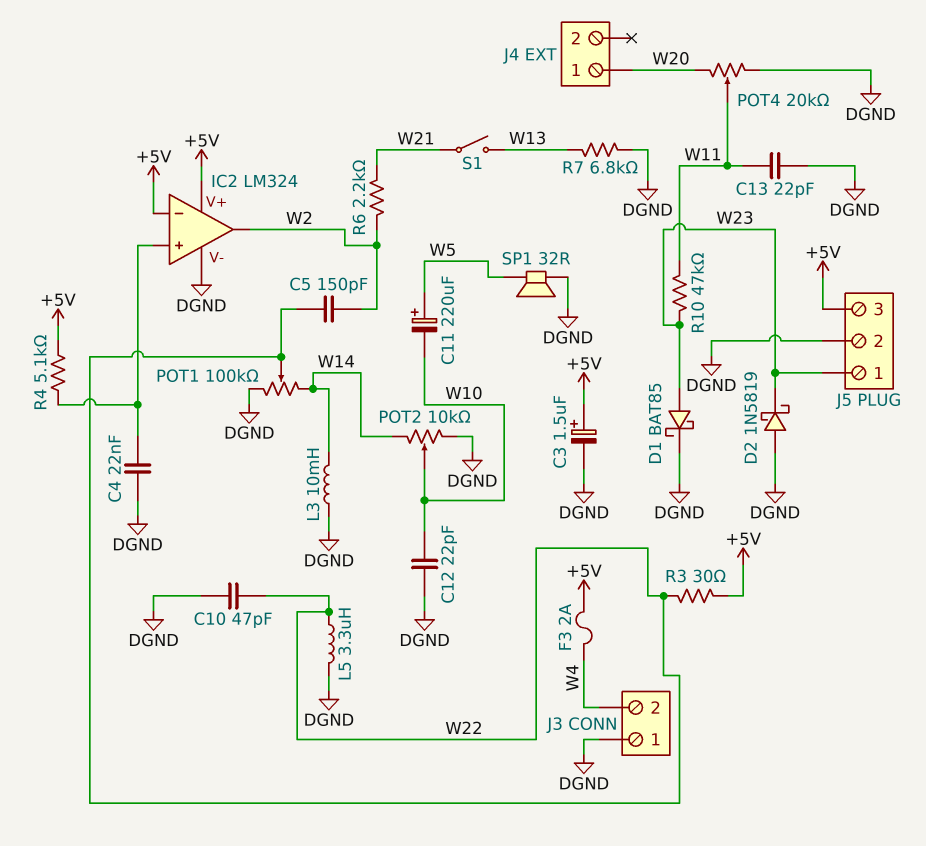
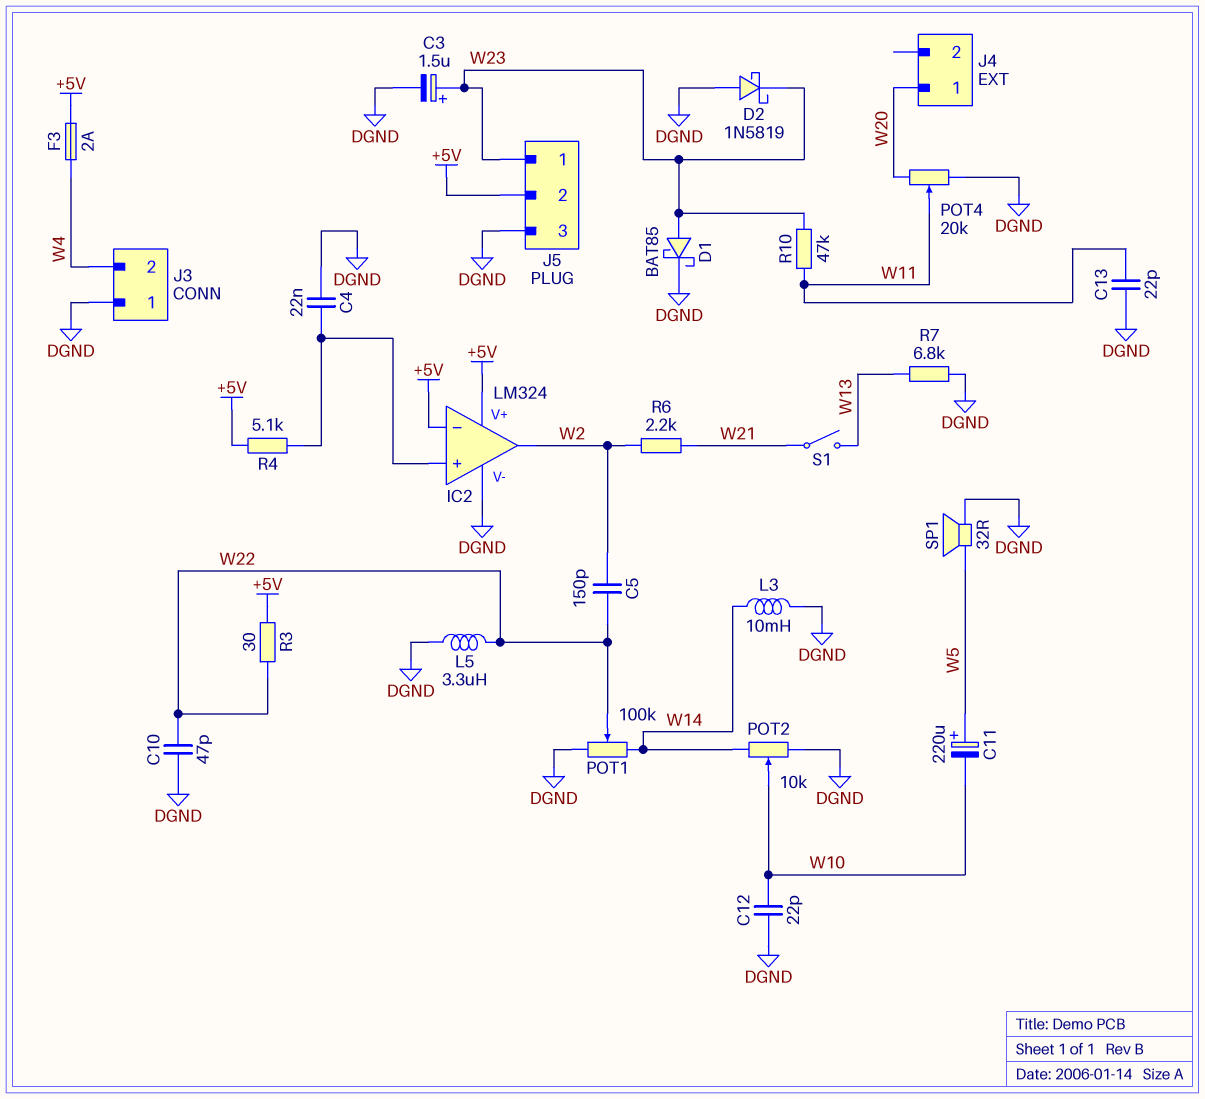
C3: 1.5uF (plus +5V, minus DGND) -> 1.5uF (plus W23, minus DGND)
J5 pin 2: DGND -> +5V
J5 pin 3: +5V -> DGND

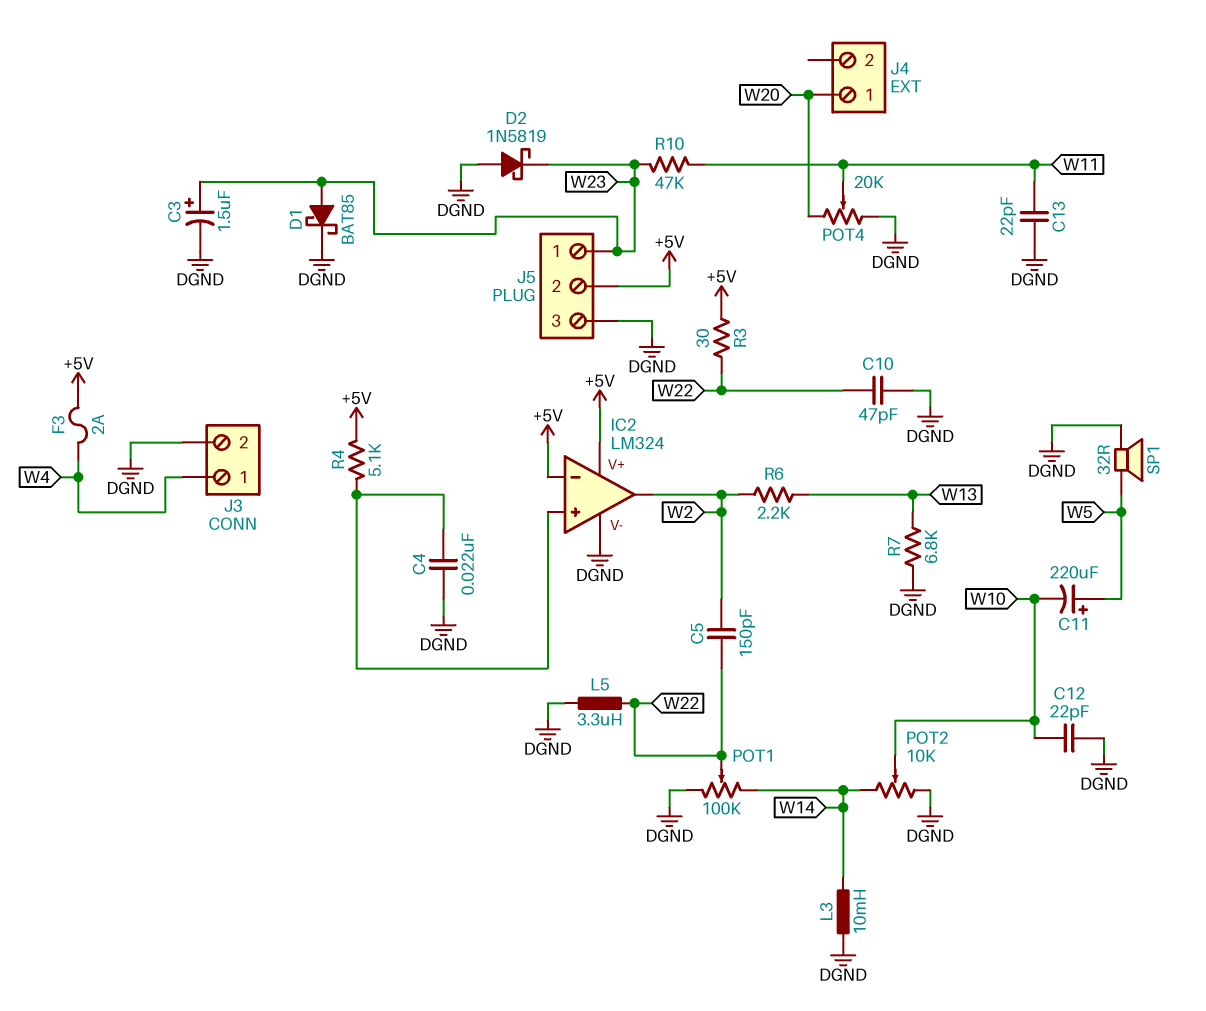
J3 pin 1: DGND -> W4
J3 pin 2: W4 -> DGND
R6: 2.2k (W2, W21) -> 2.2k (W2, W13)
S1: switch (W13, W21) -> none

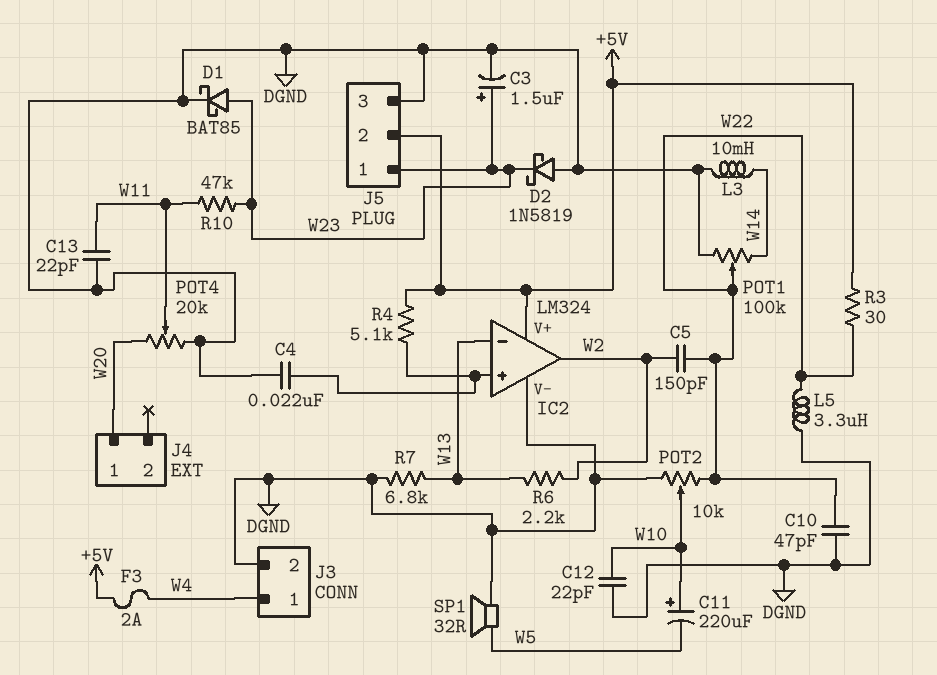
C11: 220uF (plus W5, minus W10) -> 220uF (plus W10, minus W5)
IC2 pin in-: +5V -> W13
POT2: 10k (DGND, W14, wiper W10) -> 10k (DGND, W22, wiper W10)

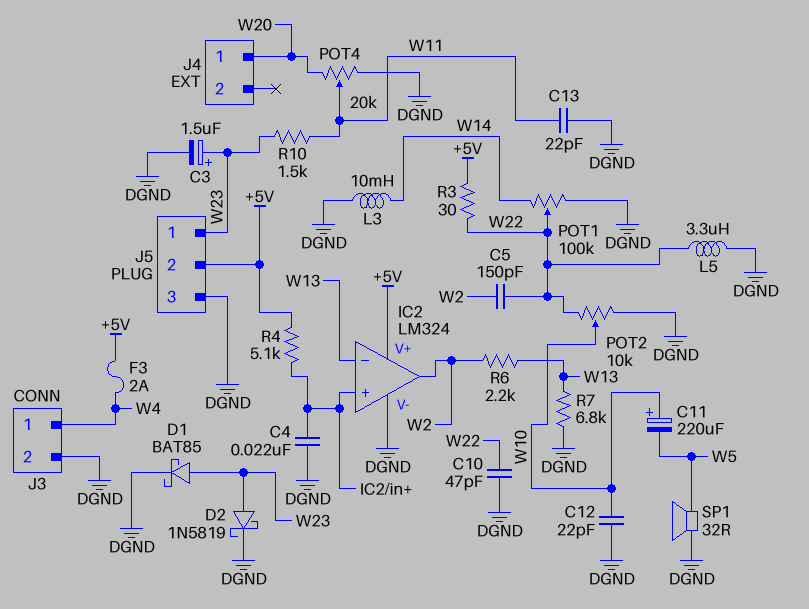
D2: schottky 1N5819 (A DGND, K W23) -> schottky 1N5819 (A W23, K DGND)
R10: 47k (W11, W23) -> 1.5k (W11, W23)

